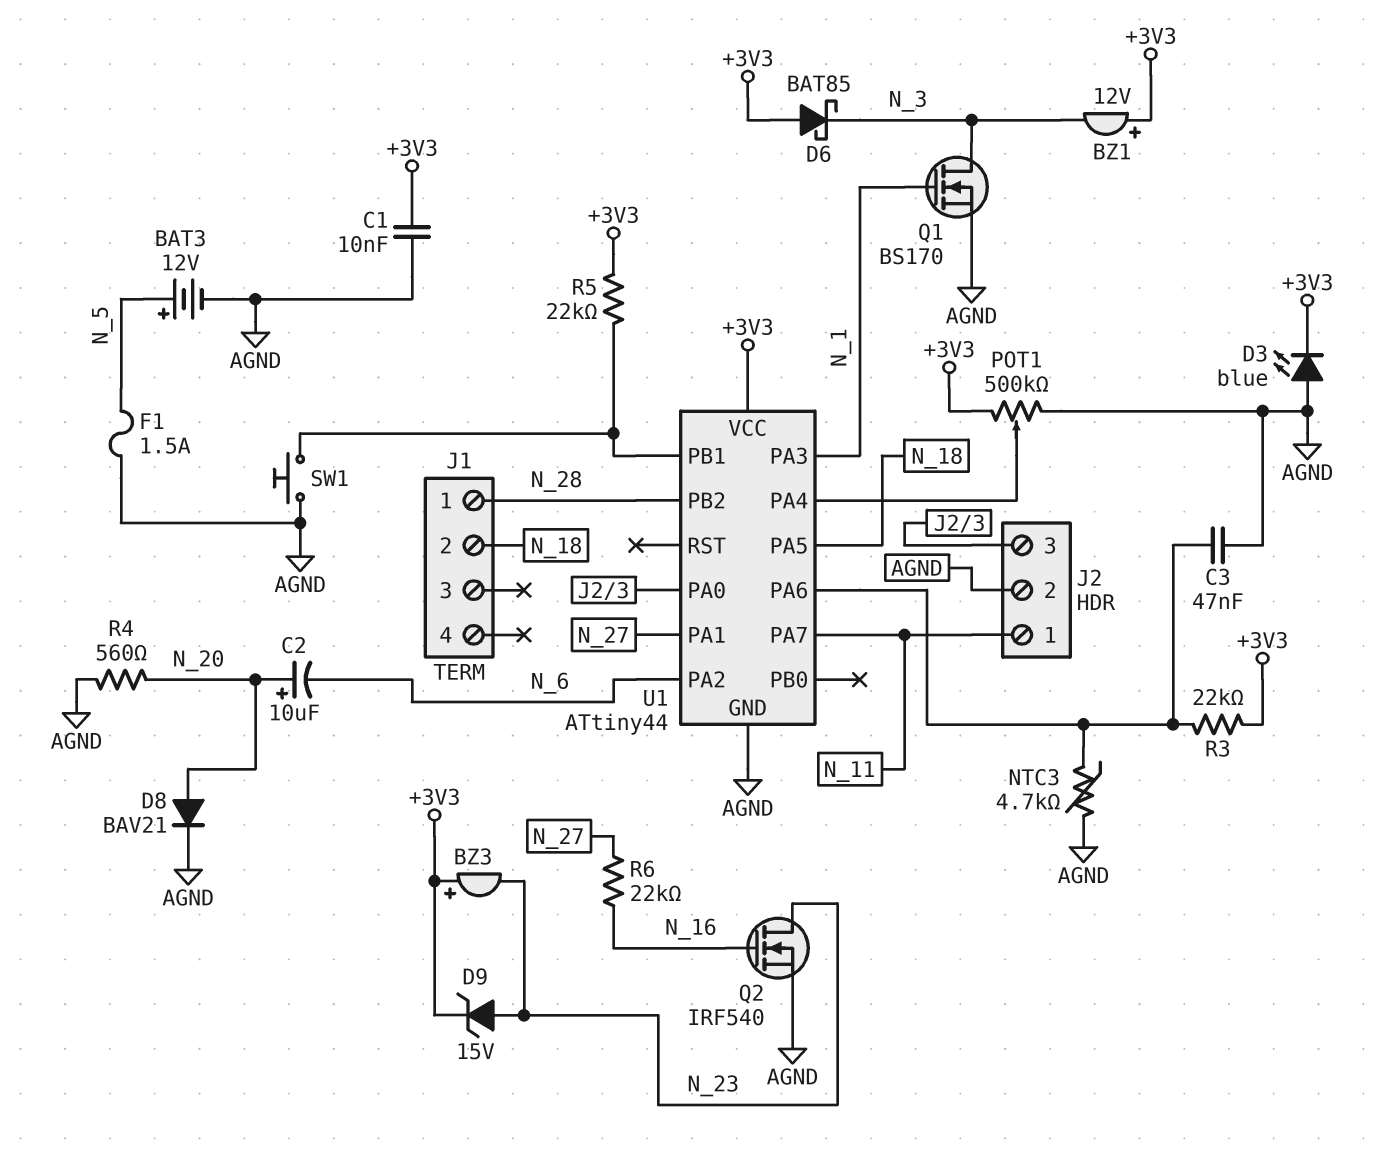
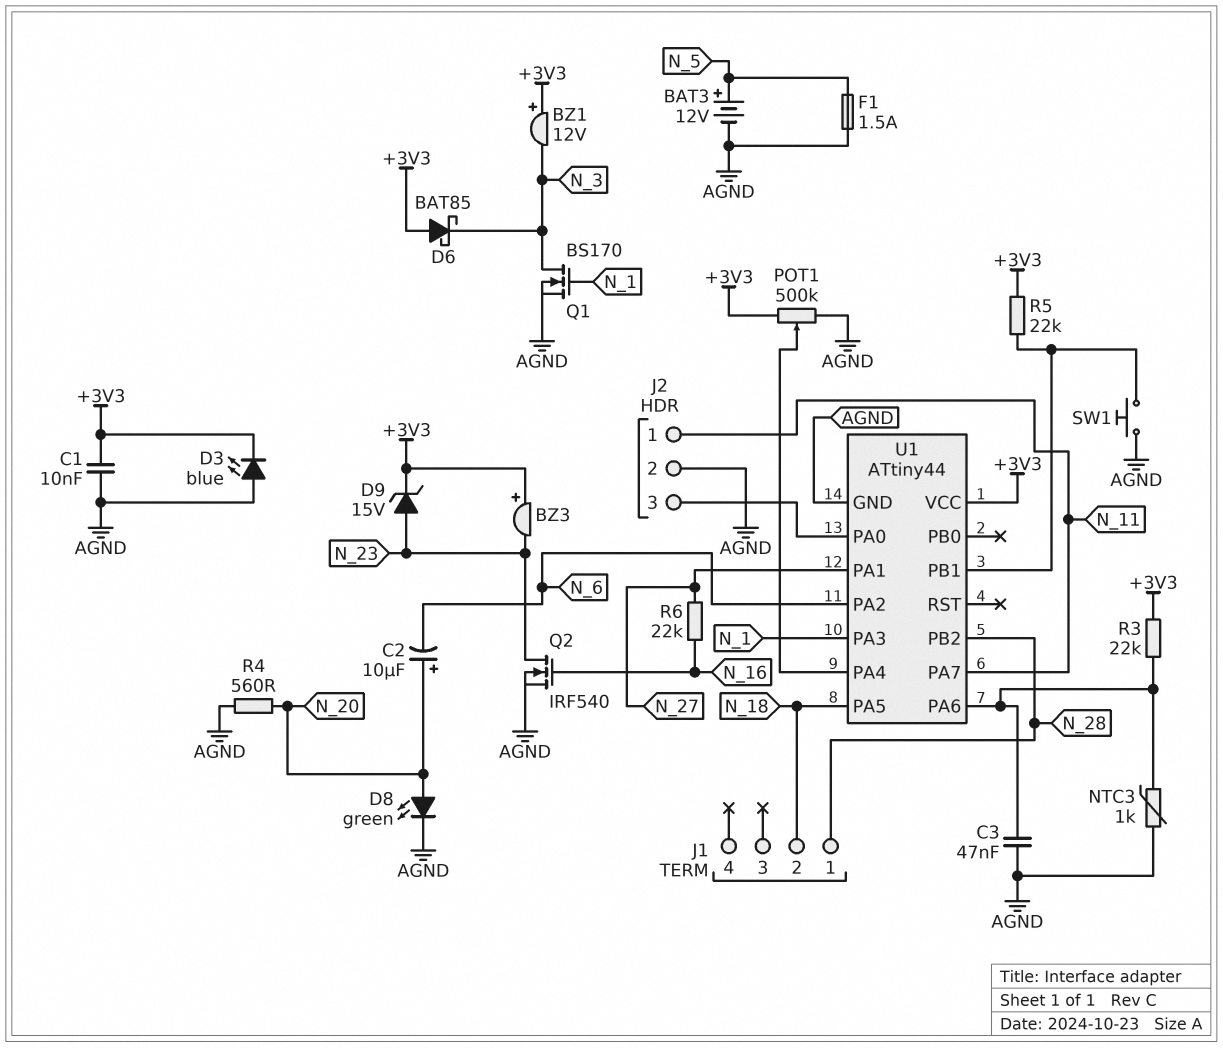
D8: diode BAV21 (A N_20, K AGND) -> LED green (A N_20, K AGND)
NTC3: 4.7k (AGND, U1/PA6) -> 1k (AGND, U1/PA6)

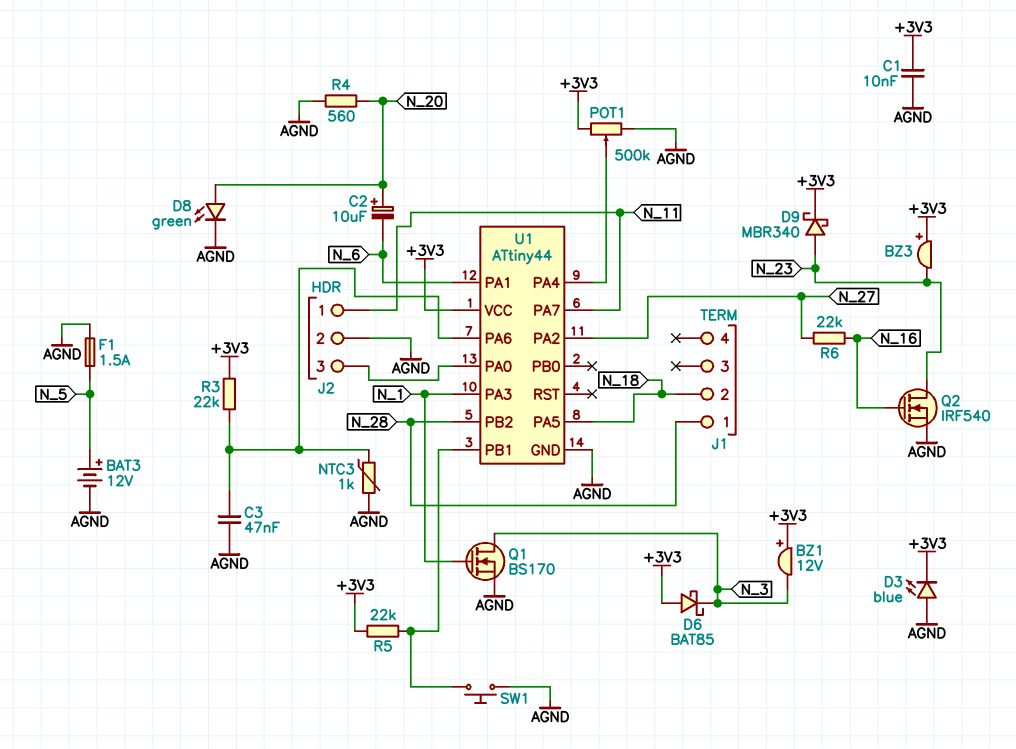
D9: zener 15V (A N_23, K +3V3) -> schottky MBR340 (A N_23, K +3V3)
U1 pin PA1: N_27 -> N_6
U1 pin PA2: N_6 -> N_27

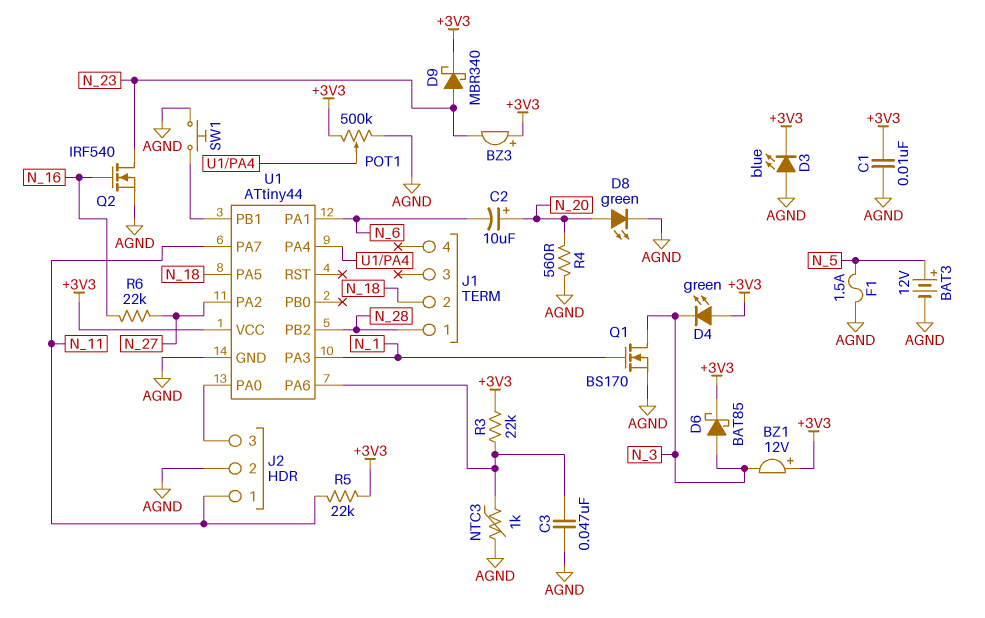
D4: none -> LED green (A +3V3, K N_3)
D6: schottky BAT85 (A +3V3, K N_3) -> schottky BAT85 (A N_3, K +3V3)
R5: 22k (+3V3, U1/PB1) -> 22k (+3V3, N_11)

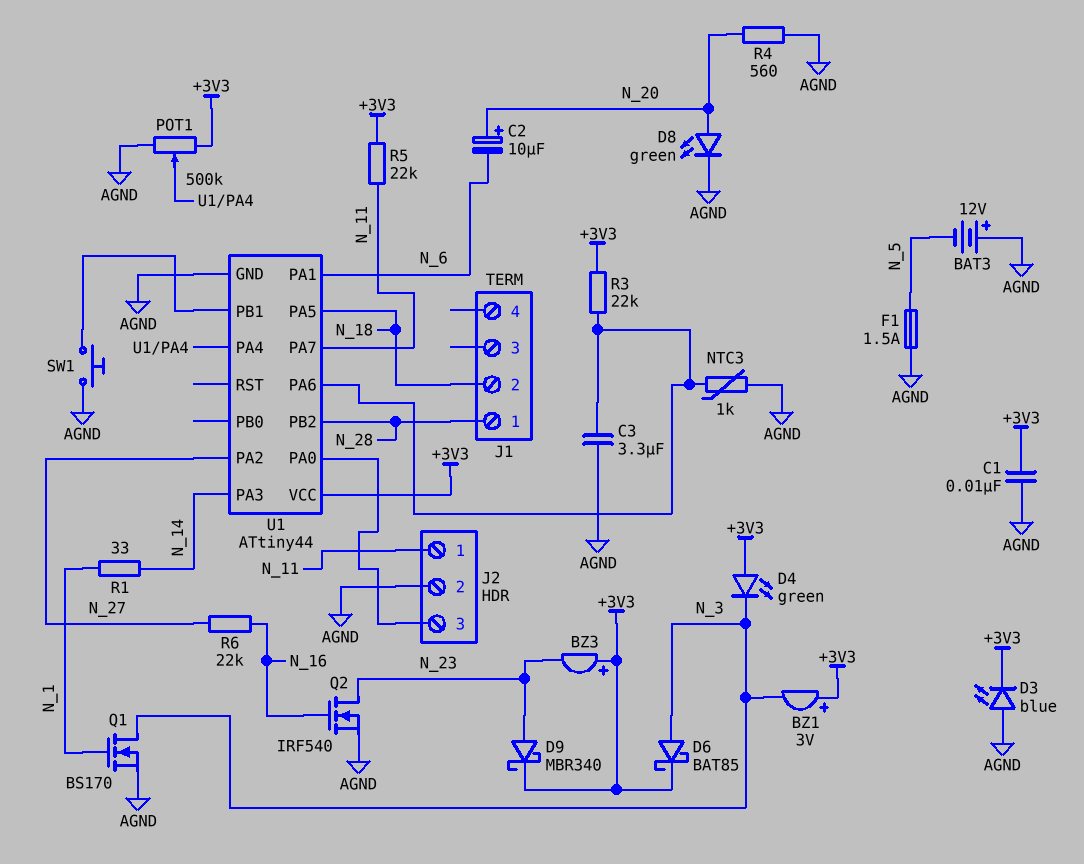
BAT3: 12V (plus N_5, minus AGND) -> 12V (plus AGND, minus N_5)
BZ1: buzzer 12V (plus +3V3, minus N_3) -> buzzer 3V (plus +3V3, minus N_3)
C3: 47nF (AGND, U1/PA6) -> 3.3uF (AGND, U1/PA6)
R1: none -> 33 (N_1, N_14)
U1 pin PA3: N_1 -> N_14

